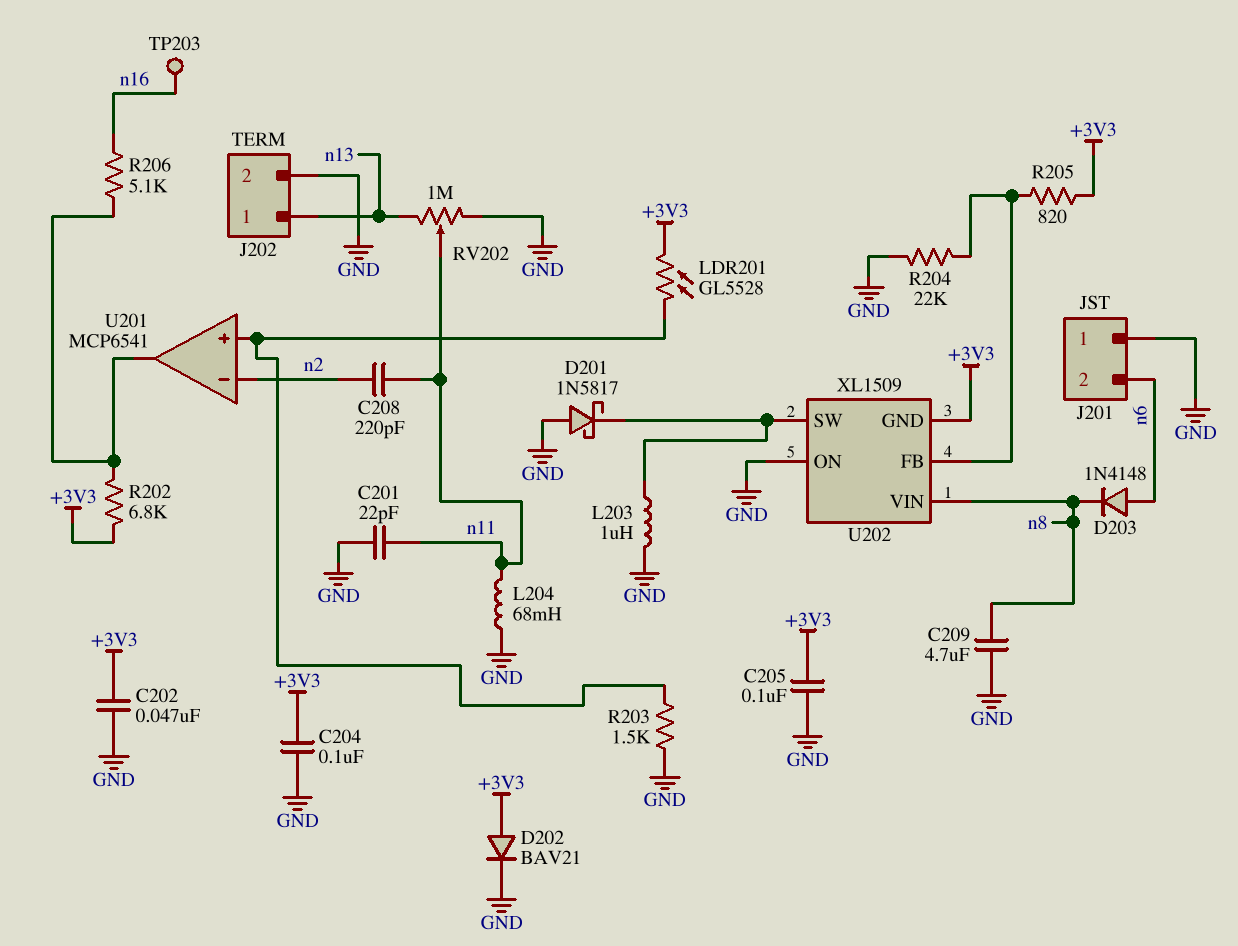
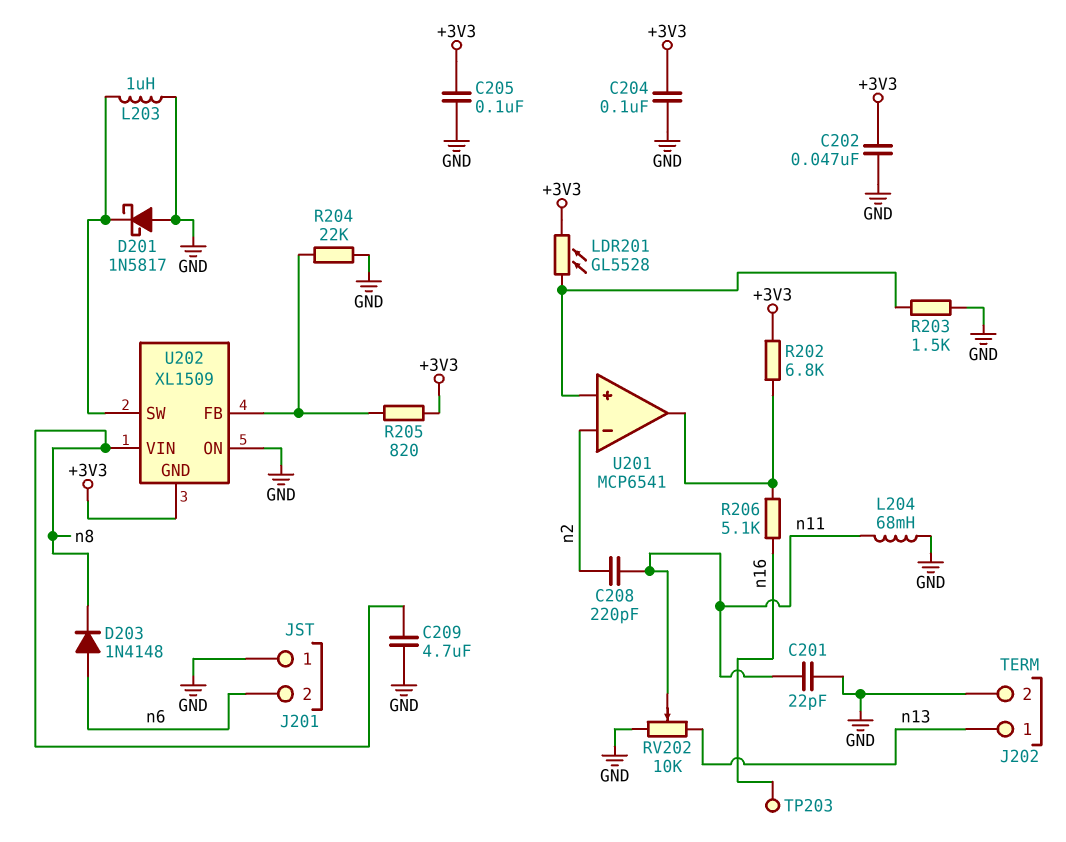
D202: diode BAV21 (A +3V3, K GND) -> none
RV202: 1M (GND, n13, wiper n11) -> 10k (GND, n13, wiper n11)

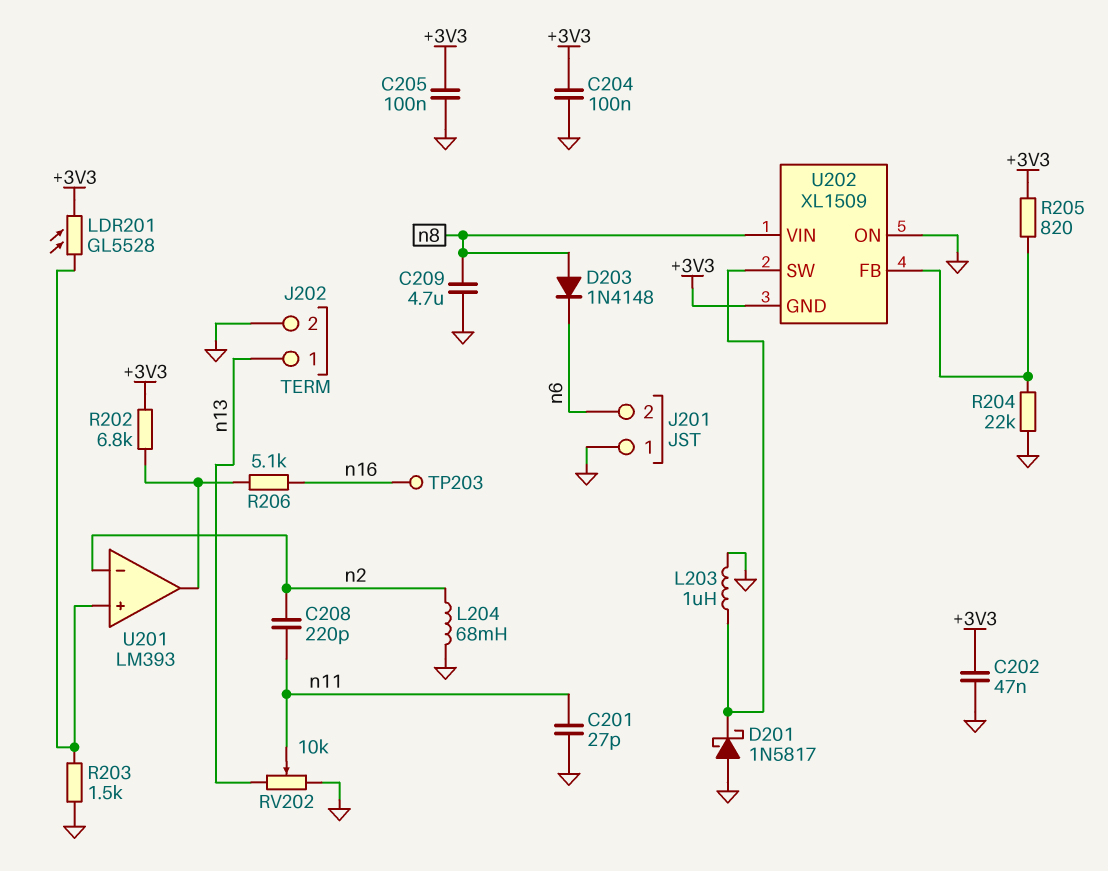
C201: 22pF (GND, n11) -> 27pF (GND, n11)
D203: diode 1N4148 (A n6, K n8) -> diode 1N4148 (A n8, K n6)
L204: 68mH (GND, n11) -> 68mH (GND, n2)
U201: MCP6541 -> LM393

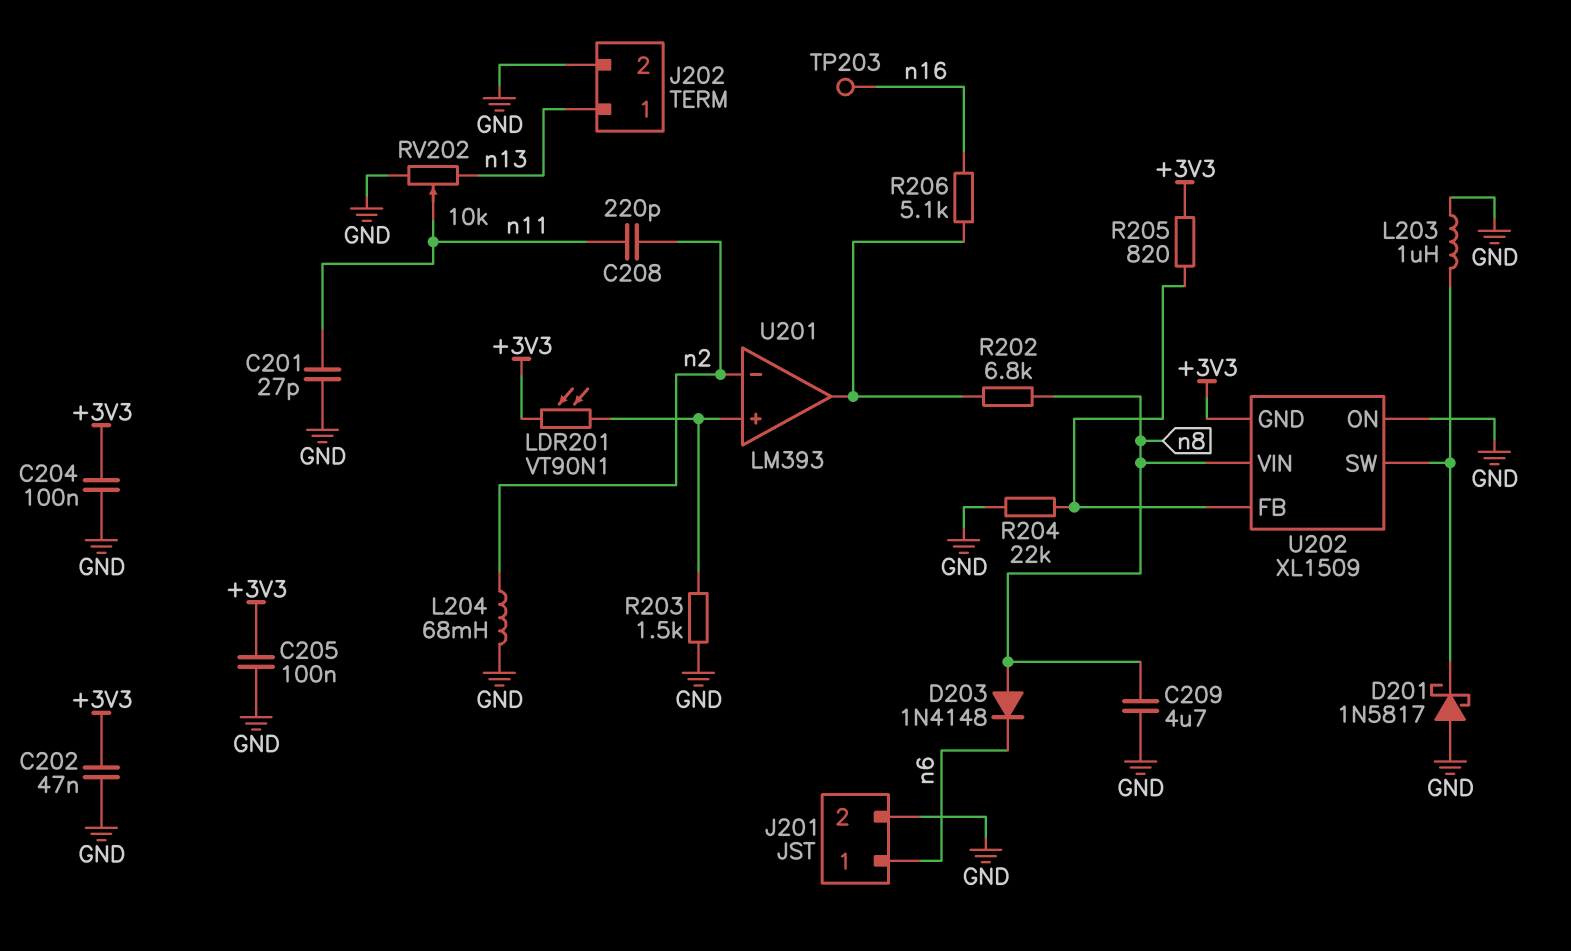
J201 pin 1: GND -> n6
J201 pin 2: n6 -> GND
LDR201: GL5528 (+3V3, U201/in+) -> VT90N1 (+3V3, U201/in+)
R202: 6.8k (+3V3, U201/out) -> 6.8k (U201/out, n8)

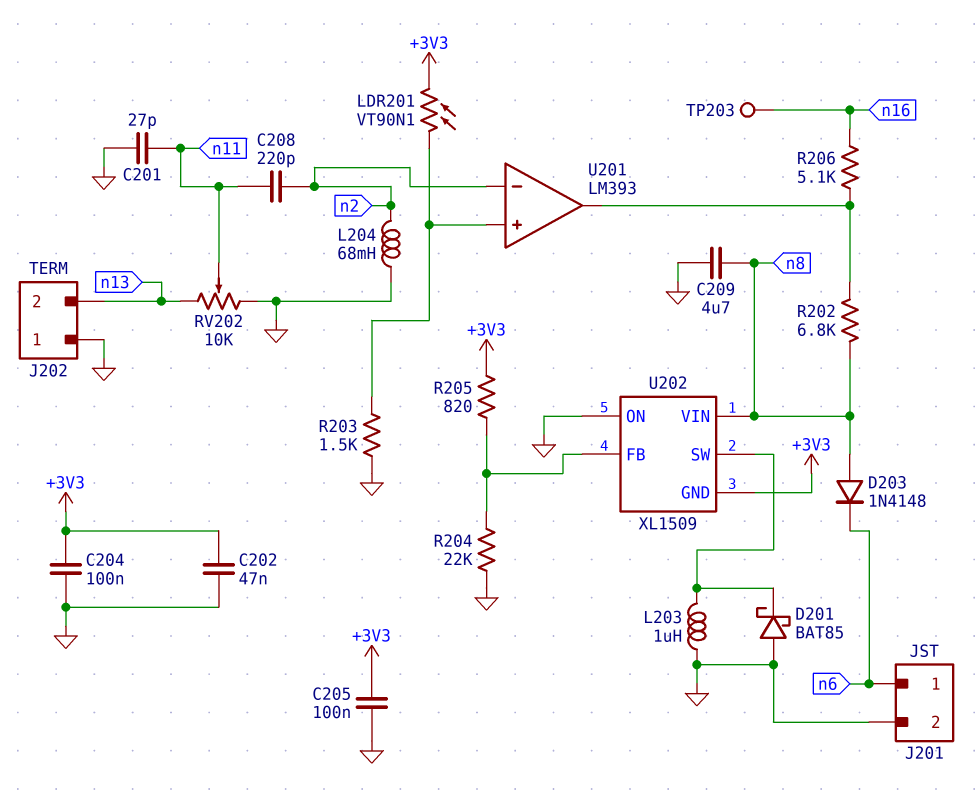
D201: schottky 1N5817 (A GND, K U202/SW) -> schottky BAT85 (A GND, K U202/SW)
J202 pin 1: n13 -> GND
J202 pin 2: GND -> n13

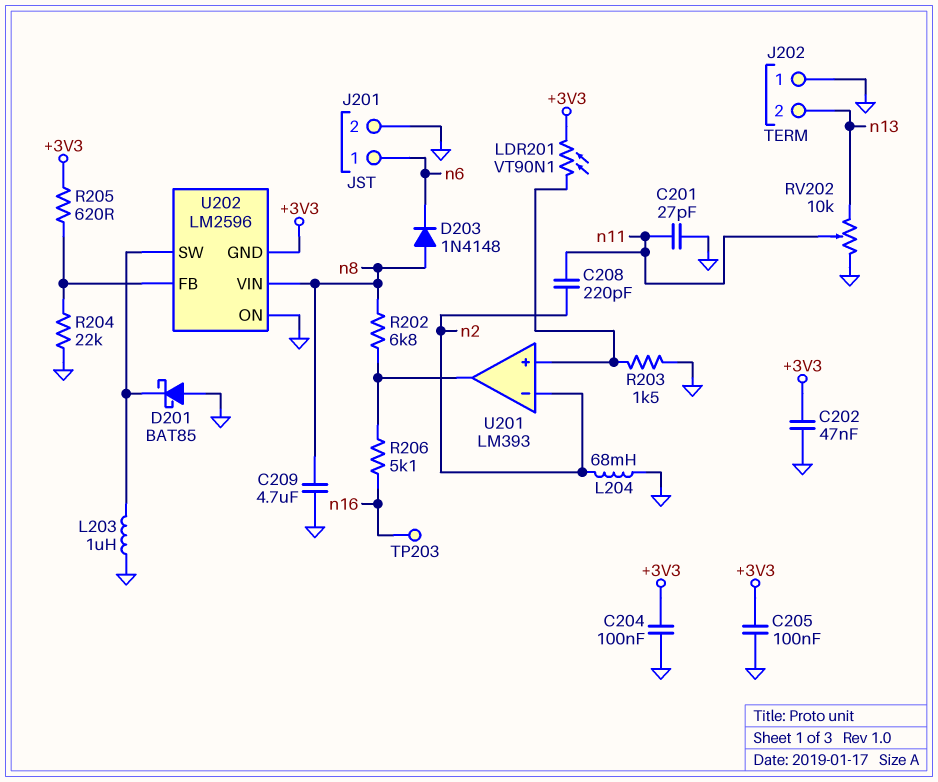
R205: 820 (+3V3, U202/FB) -> 620 (+3V3, U202/FB)
U202: XL1509 -> LM2596

